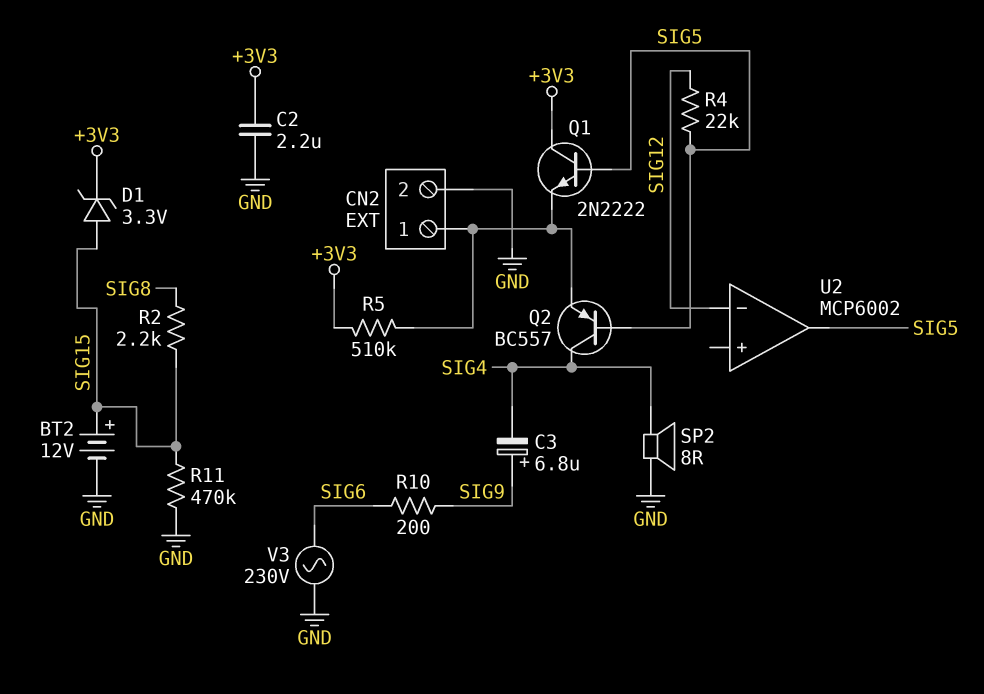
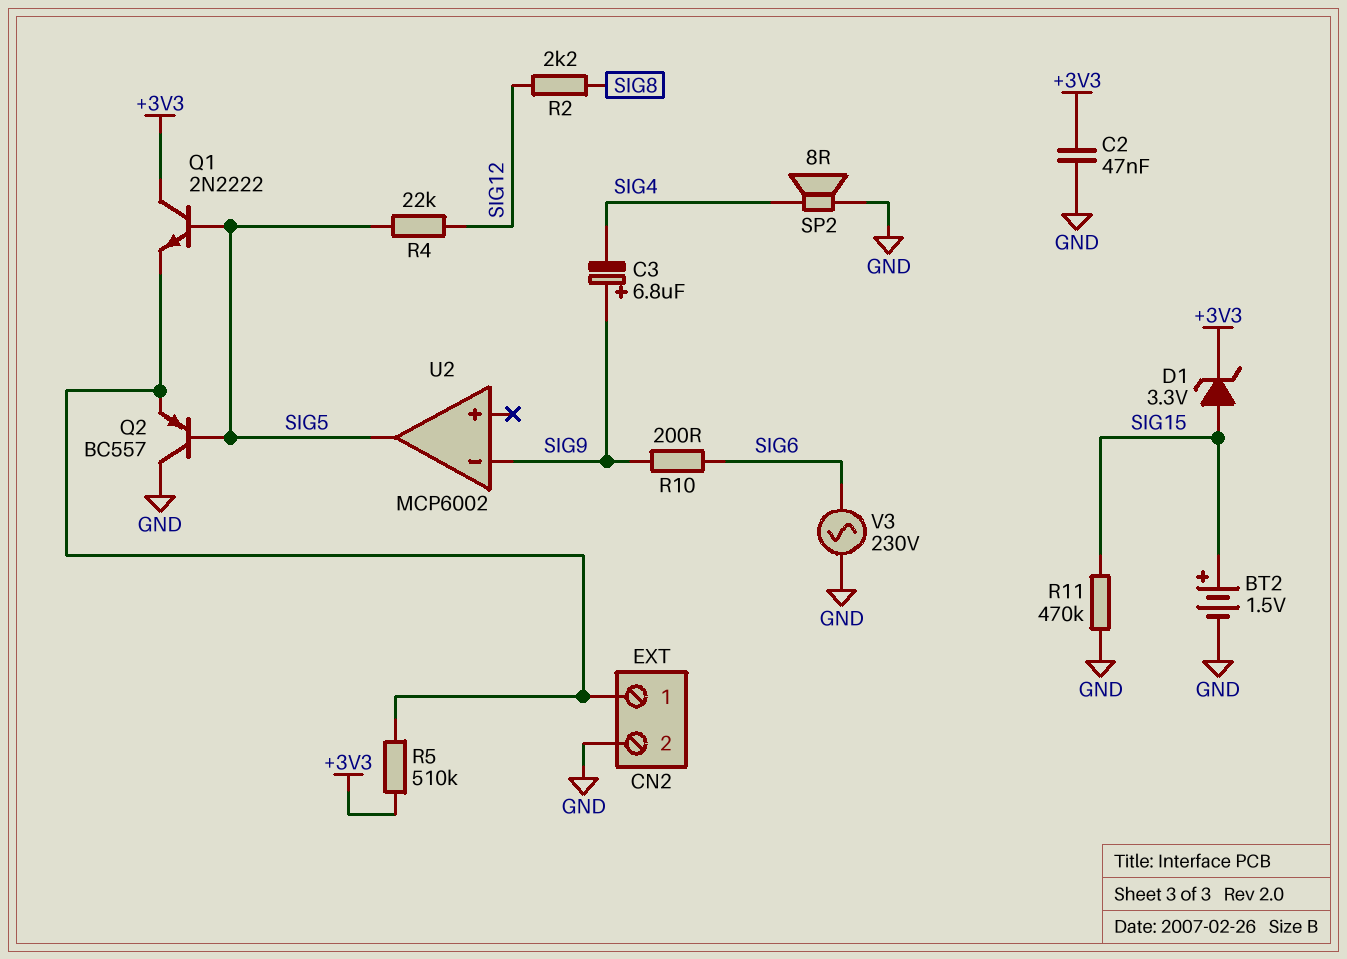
BT2: 12V (plus SIG15, minus GND) -> 1.5V (plus SIG15, minus GND)
C2: 2.2uF (+3V3, GND) -> 47nF (+3V3, GND)
Q2: PNP BC557 (B SIG5, C SIG4, E CN2/1) -> PNP BC557 (B SIG5, C GND, E CN2/1)
R2: 2.2k (SIG8, SIG15) -> 2.2k (SIG8, SIG12)
U2 pin in-: SIG12 -> SIG9

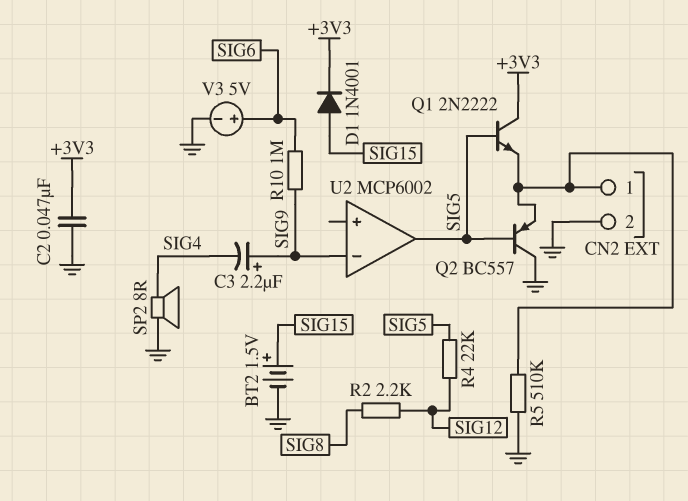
C3: 6.8uF (plus SIG9, minus SIG4) -> 2.2uF (plus SIG9, minus SIG4)
D1: zener 3.3V (A SIG15, K +3V3) -> diode 1N4001 (A SIG15, K +3V3)
R5: 510k (+3V3, CN2/1) -> 510k (CN2/1, GND)
R10: 200 (SIG6, SIG9) -> 1M (SIG6, SIG9)
R11: 470k (GND, SIG15) -> none
V3: AC 230V (GND, SIG6) -> 5V (plus SIG6, minus GND)

